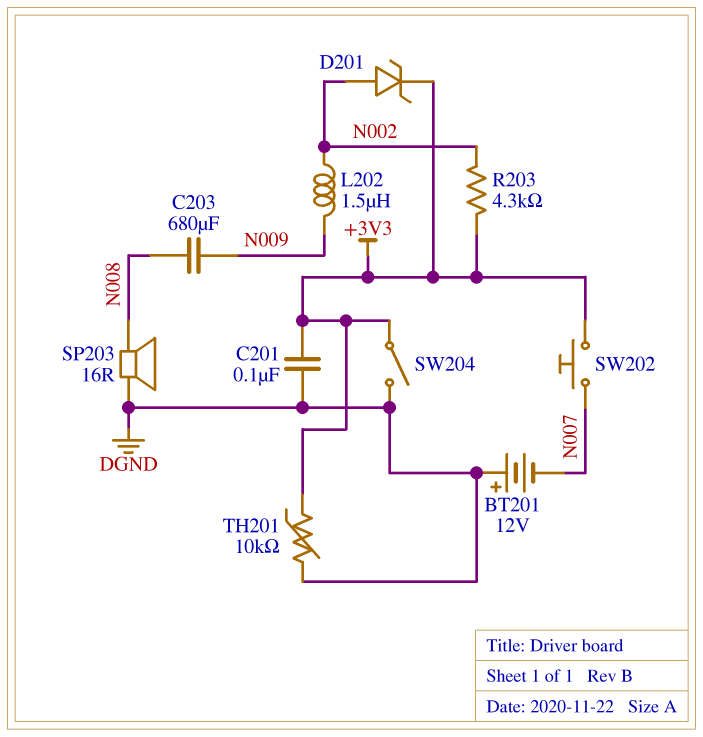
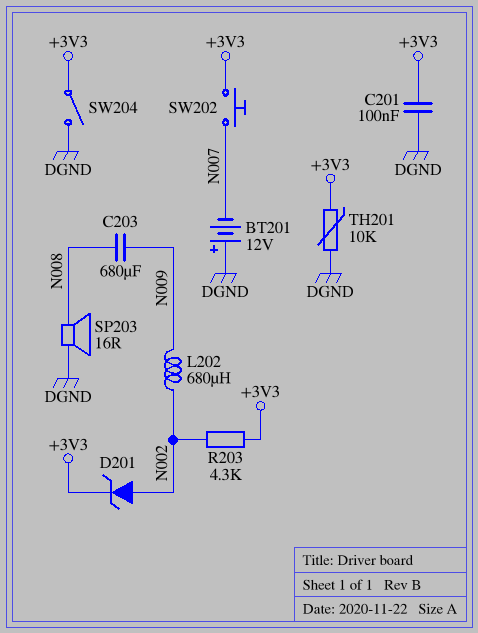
L202: 1.5uH (N002, N009) -> 680uH (N002, N009)

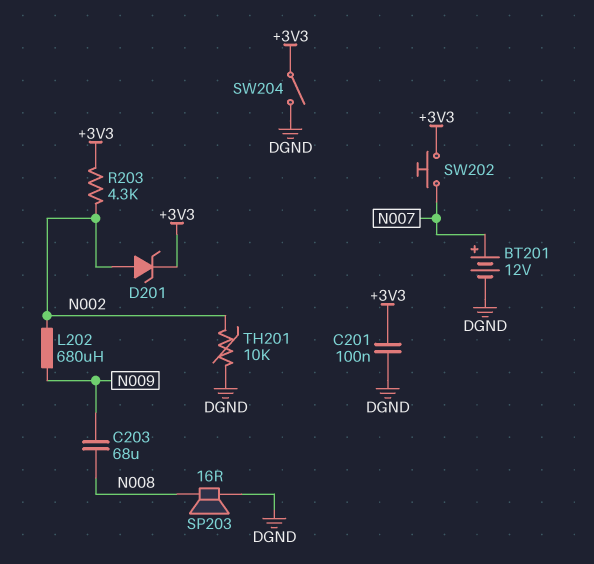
BT201: 12V (plus DGND, minus N007) -> 12V (plus N007, minus DGND)
C203: 680uF (N008, N009) -> 68uF (N008, N009)
TH201: 10k (+3V3, DGND) -> 10k (DGND, N002)

